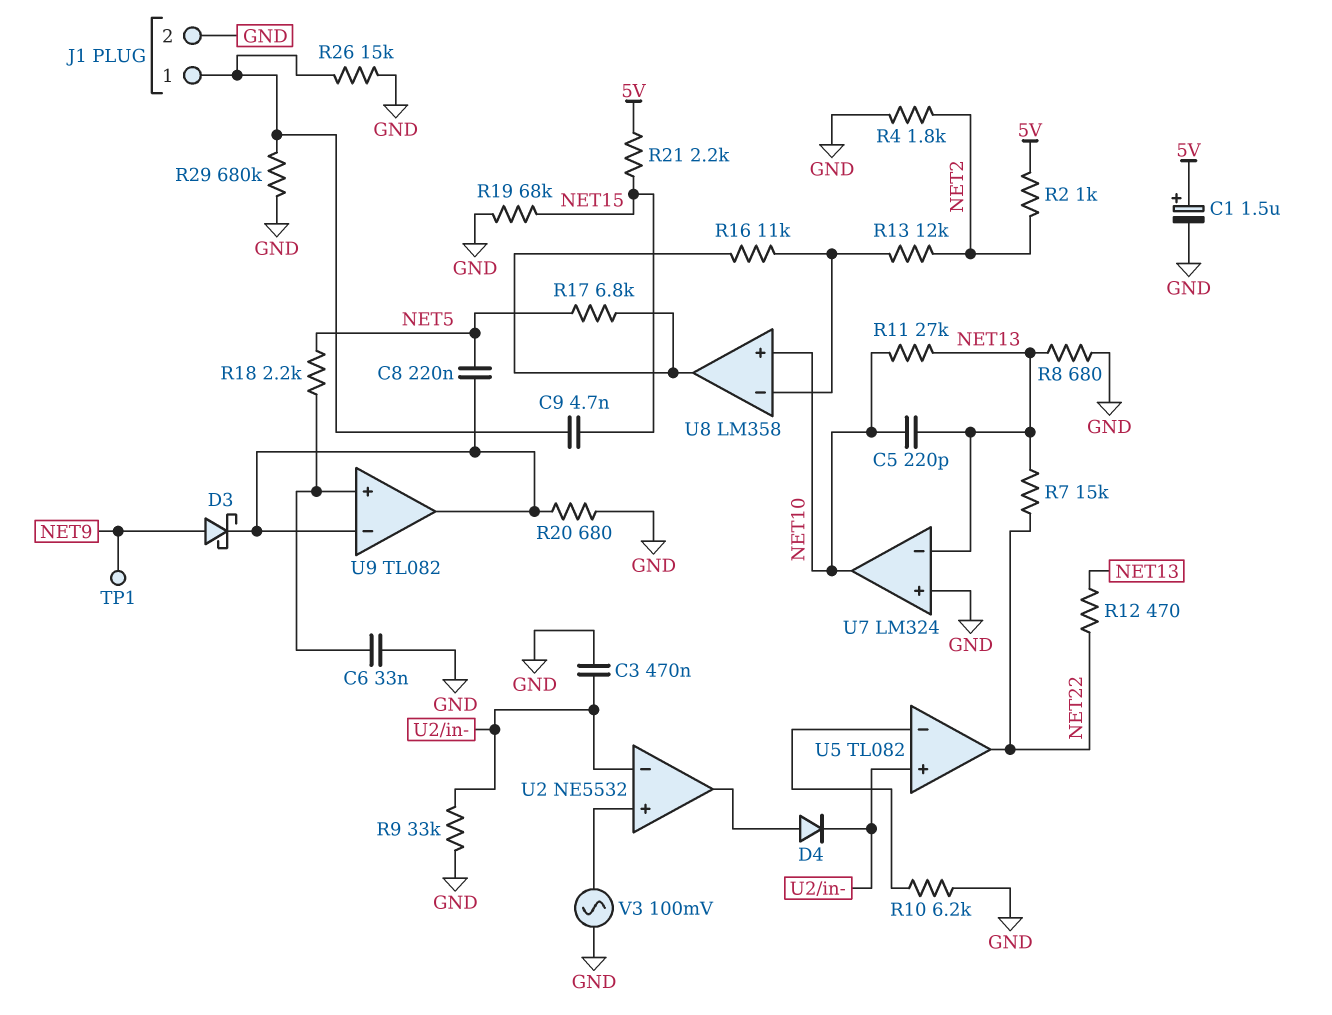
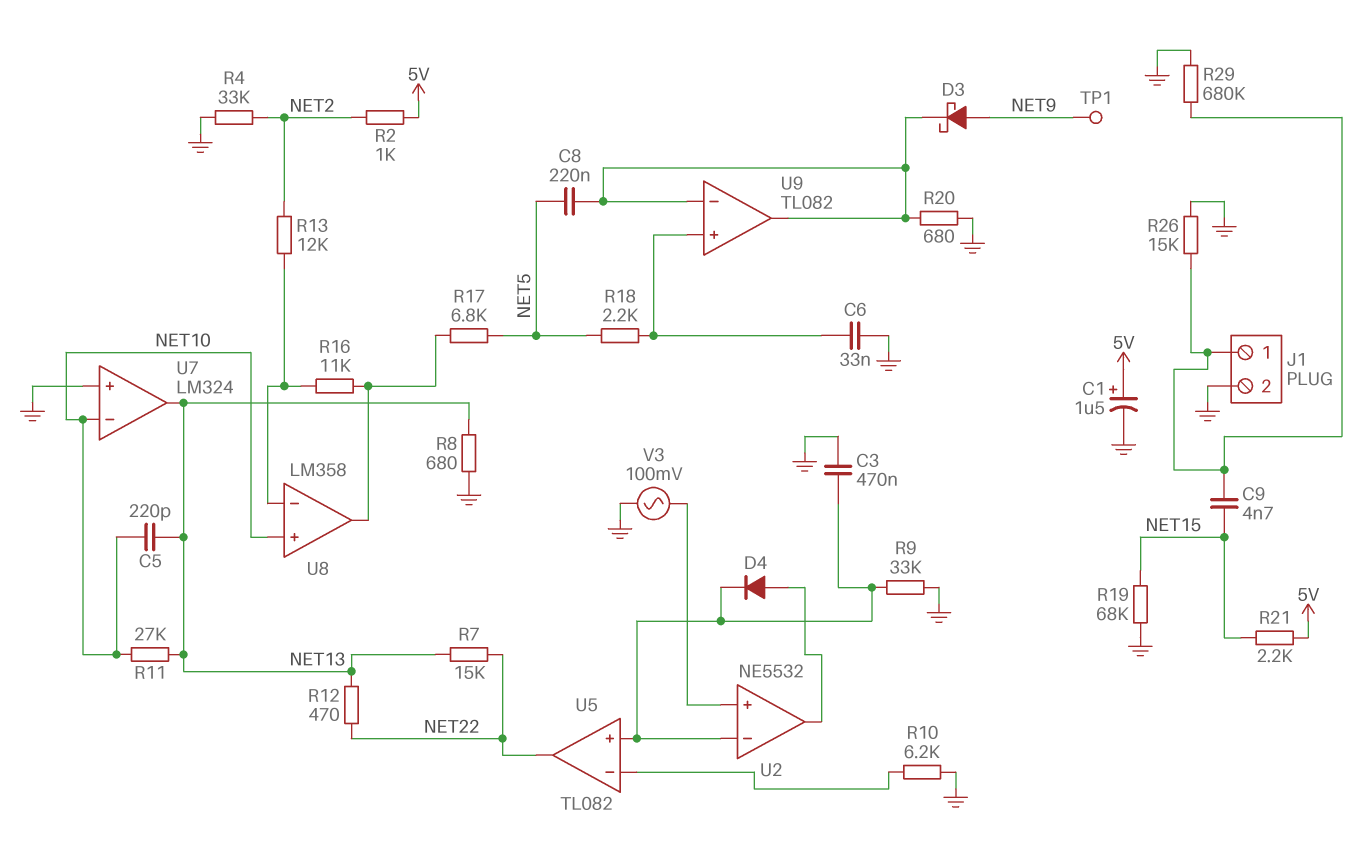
R4: 1.8k (GND, NET2) -> 33k (GND, NET2)
U7 pin in-: NET13 -> NET10
U7 pin out: NET10 -> NET13

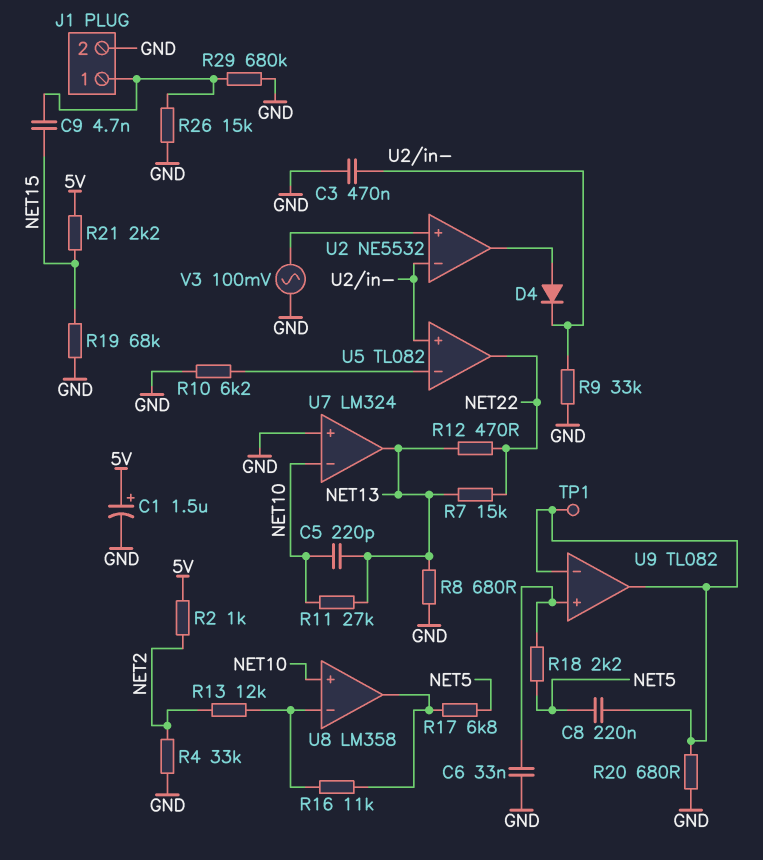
D3: schottky (A NET9, K U9/in-) -> none
TP1: test point (NET9) -> test point (U9/in-)

